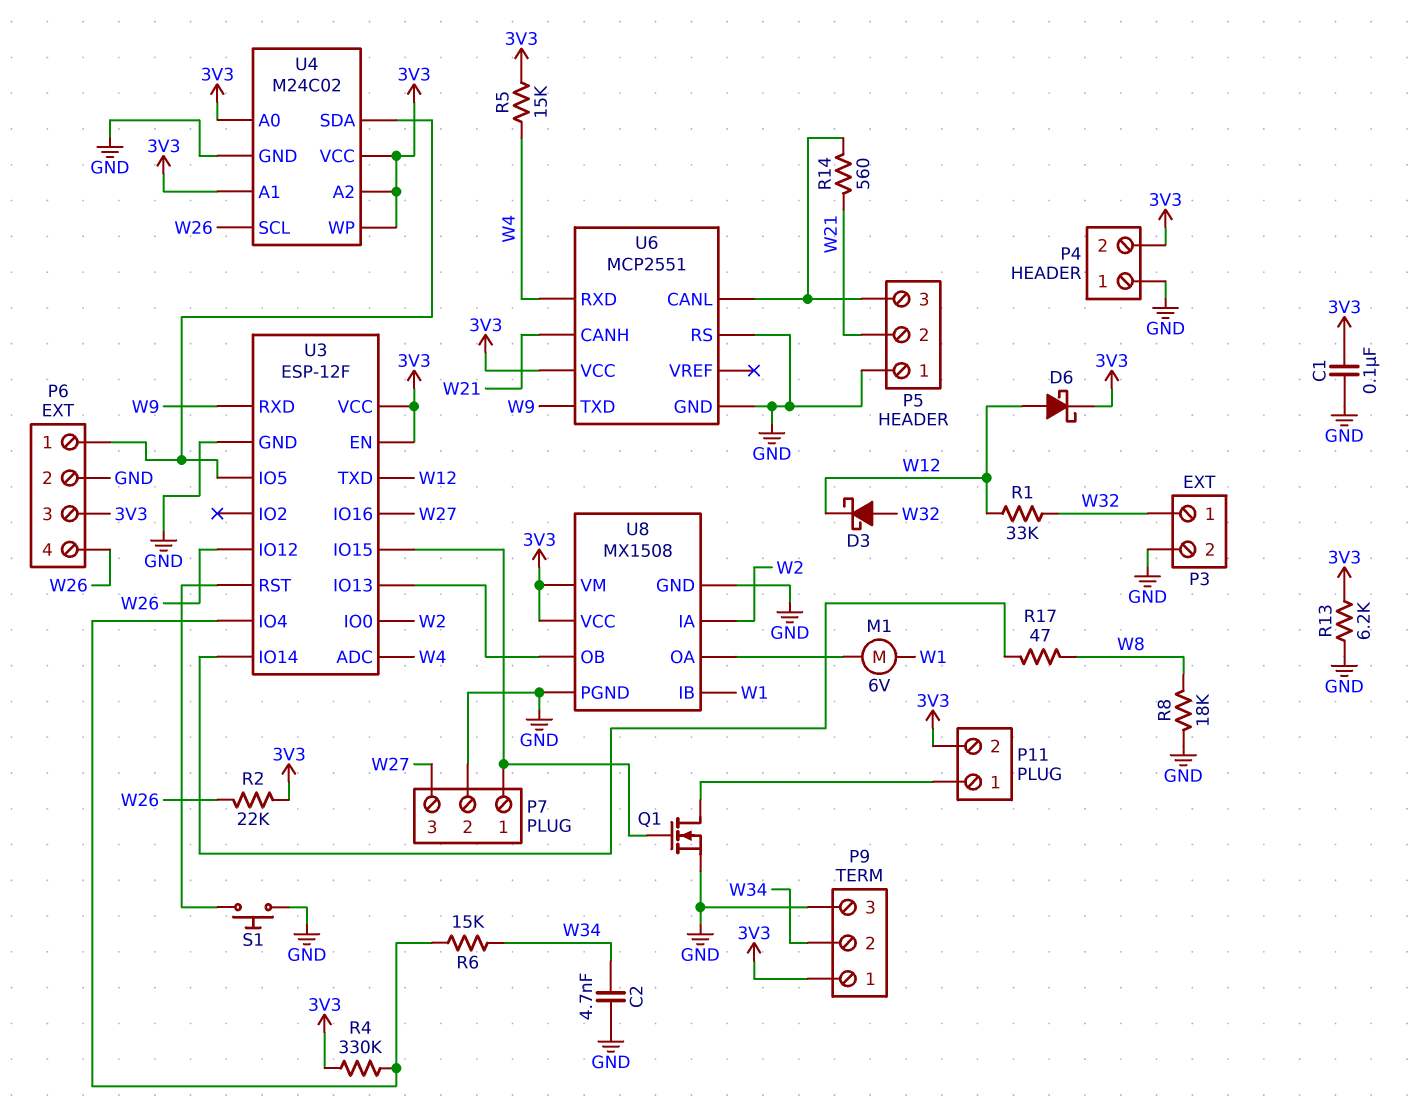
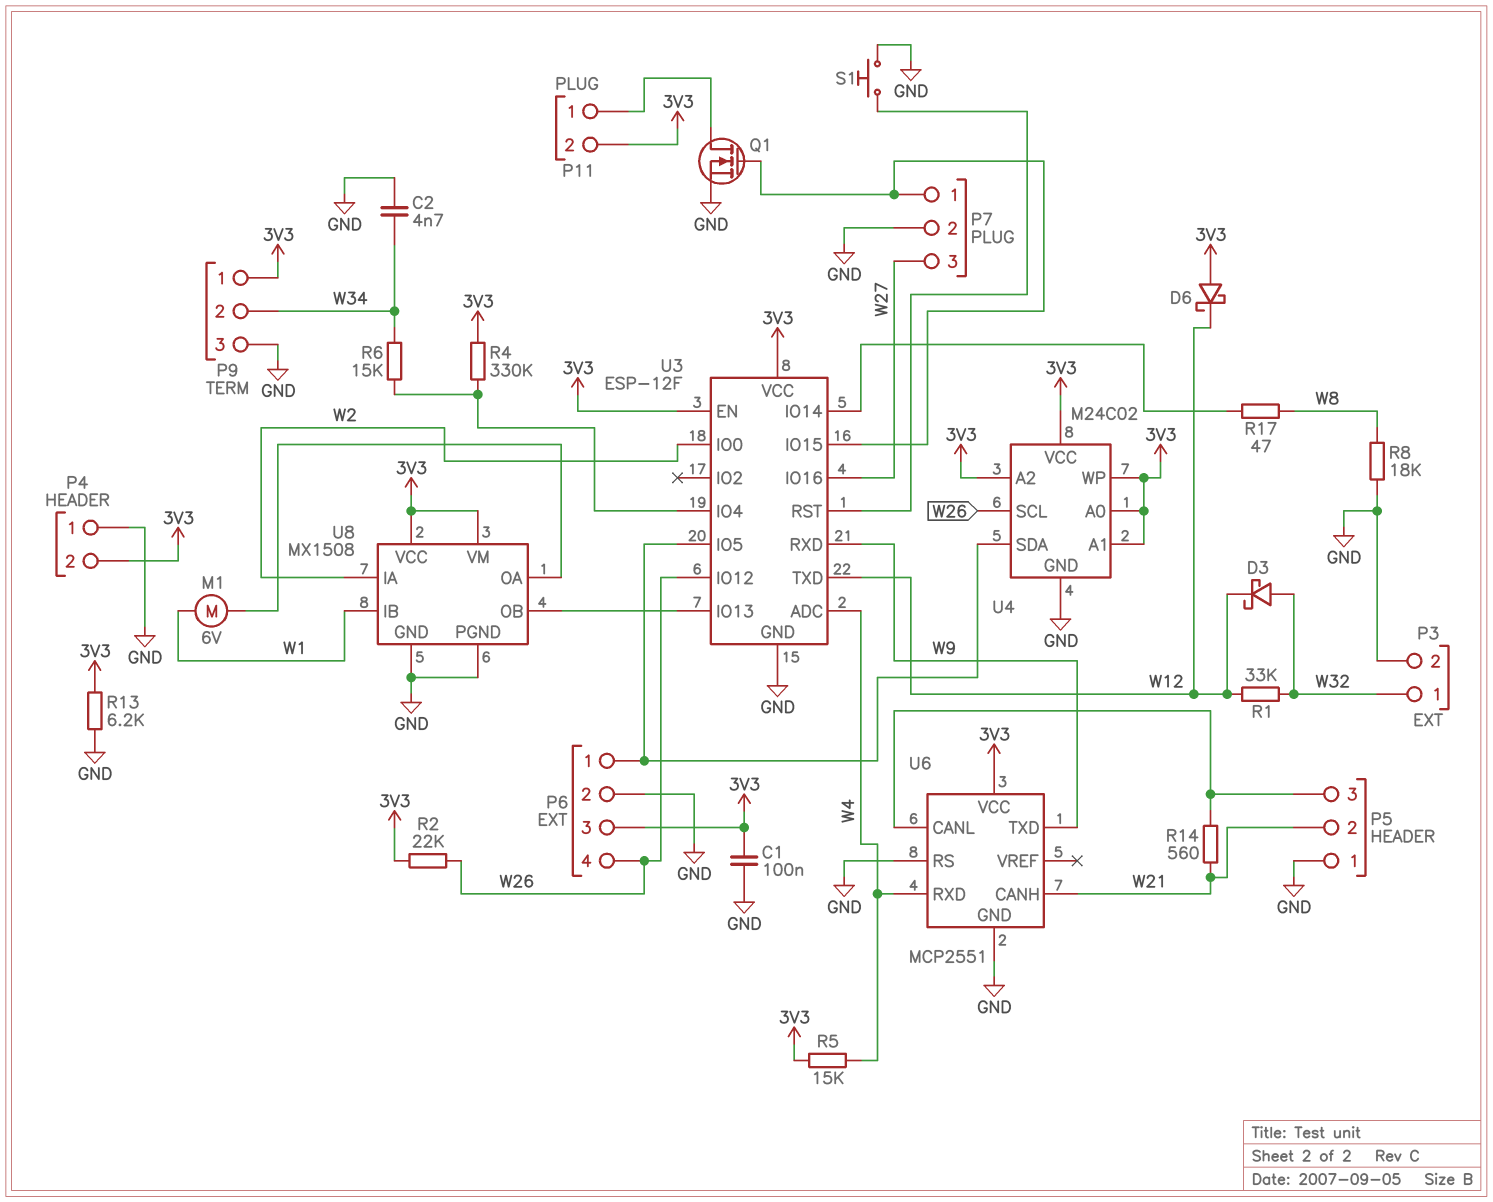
D6: schottky (A W12, K 3V3) -> schottky (A 3V3, K W12)

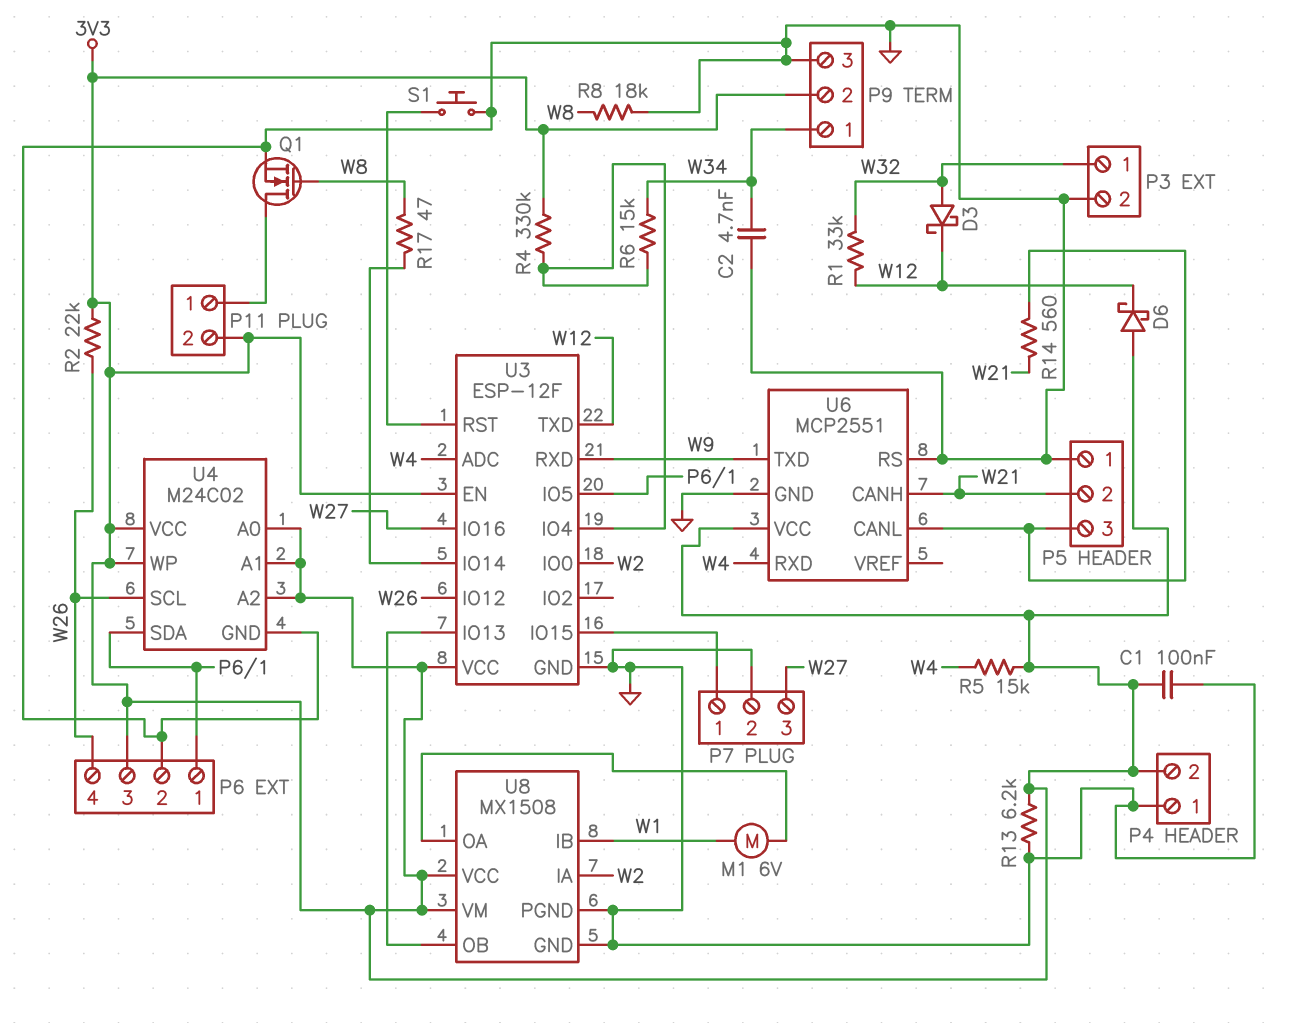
P9 pin 1: 3V3 -> W34
P9 pin 2: W34 -> 3V3
Q1: NMOS (G P7/1, D P11/1, S GND) -> NMOS (G W8, D P11/1, S GND)

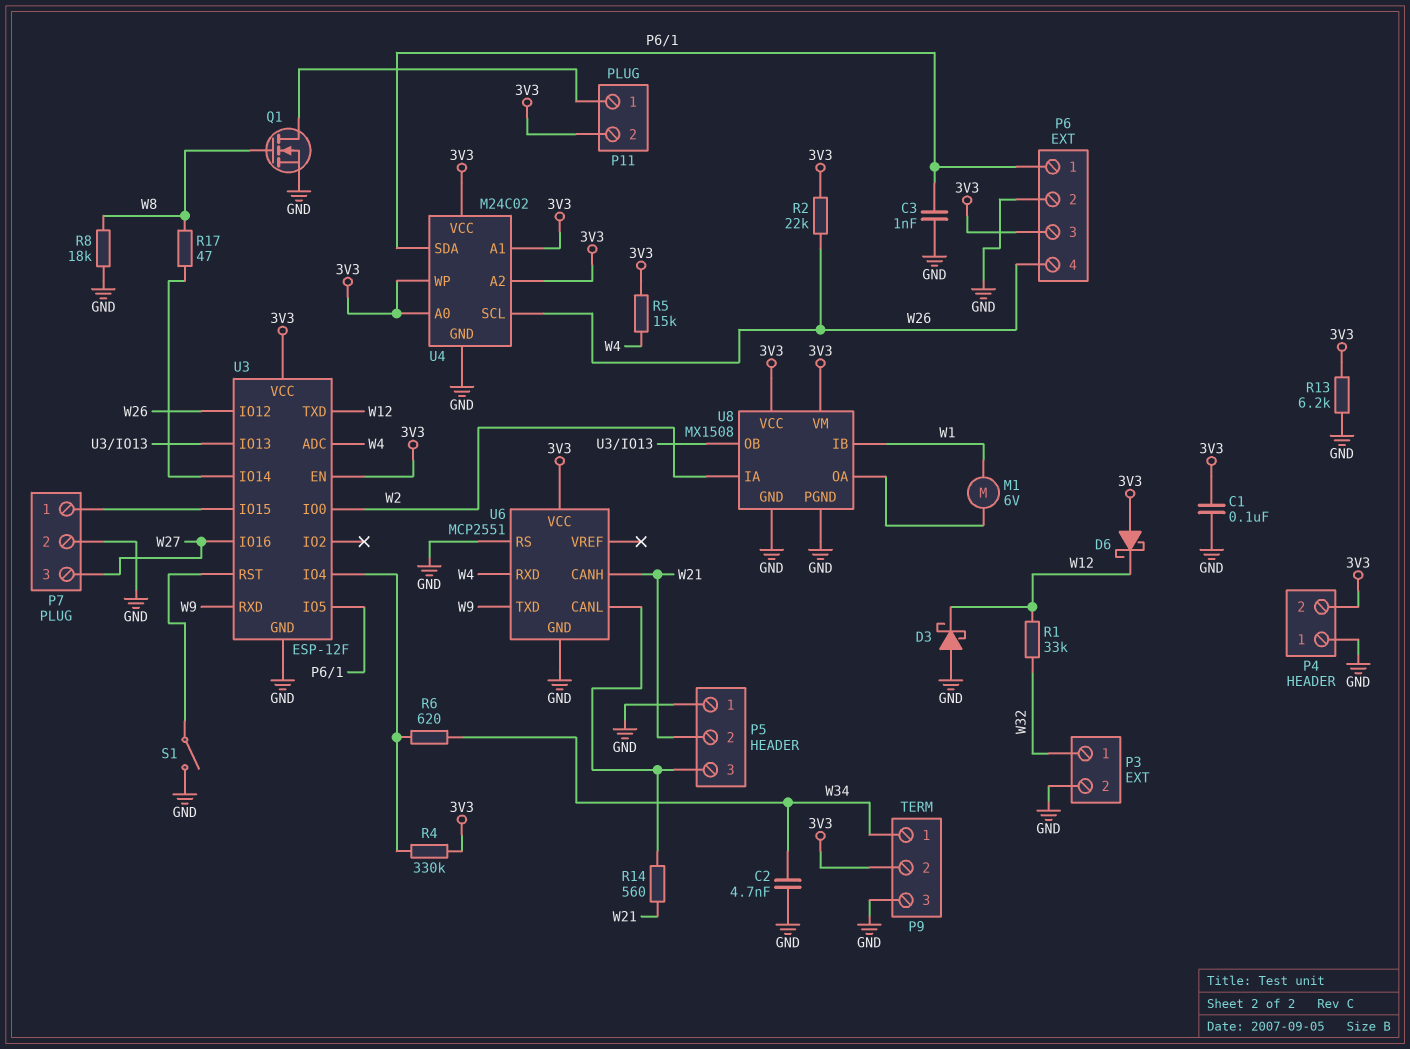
C3: none -> 1nF (GND, P6/1)
D3: schottky (A W32, K W12) -> schottky (A GND, K W12)
R6: 15k (U3/IO4, W34) -> 620 (U3/IO4, W34)
S1: button (GND, U3/RST) -> switch (GND, U3/RST)

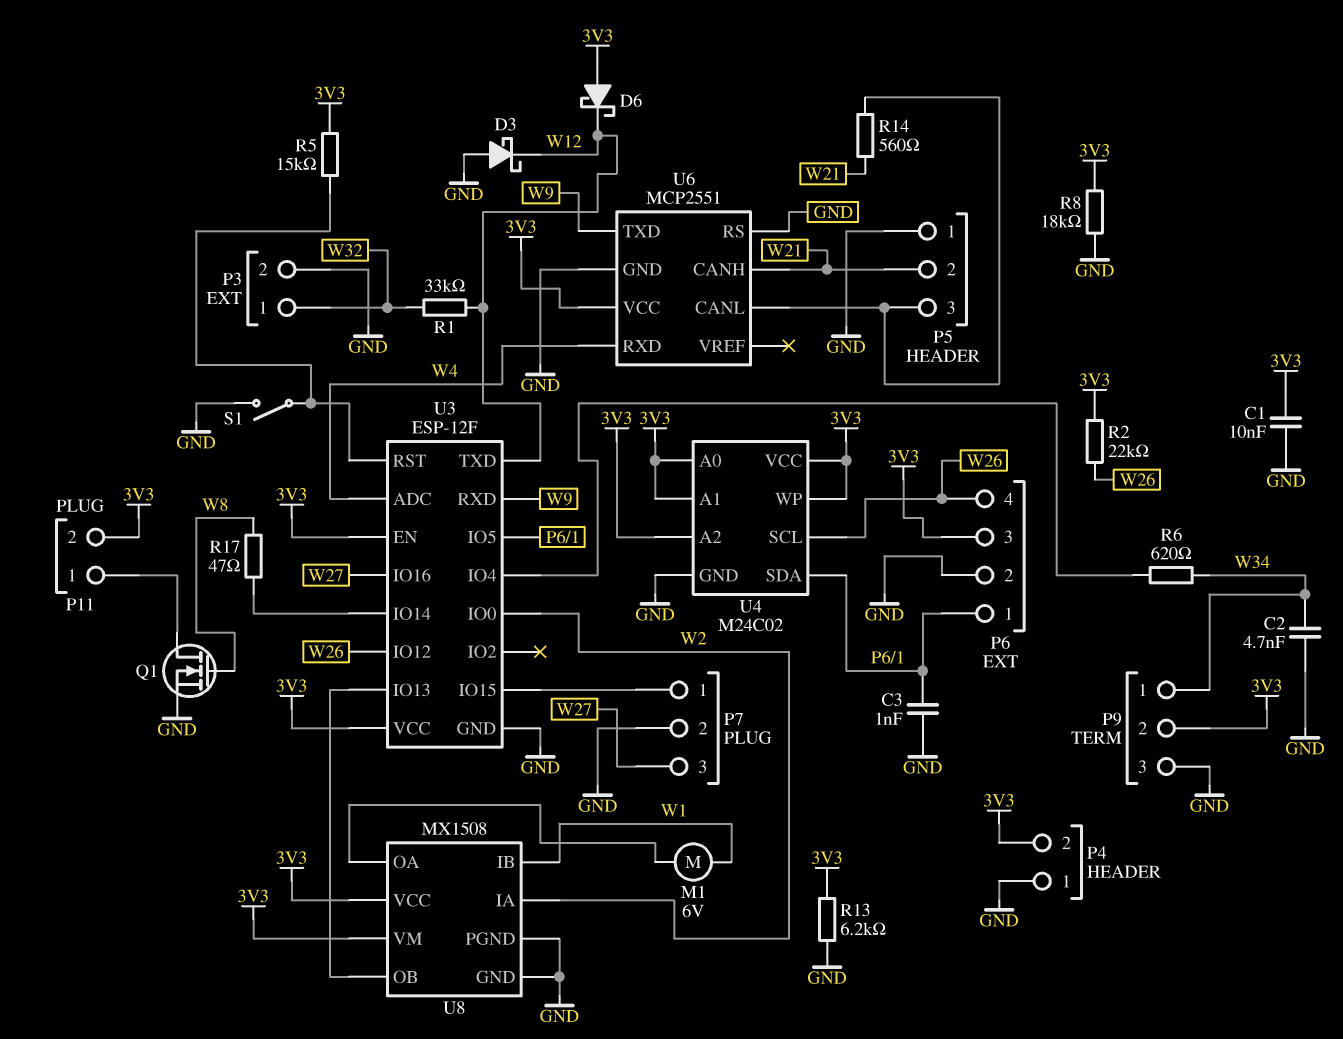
C1: 100nF (3V3, GND) -> 10nF (3V3, GND)
R4: 330k (3V3, U3/IO4) -> none
R5: 15k (3V3, W4) -> 15k (3V3, U3/RST)
R8: 18k (GND, W8) -> 18k (3V3, GND)

